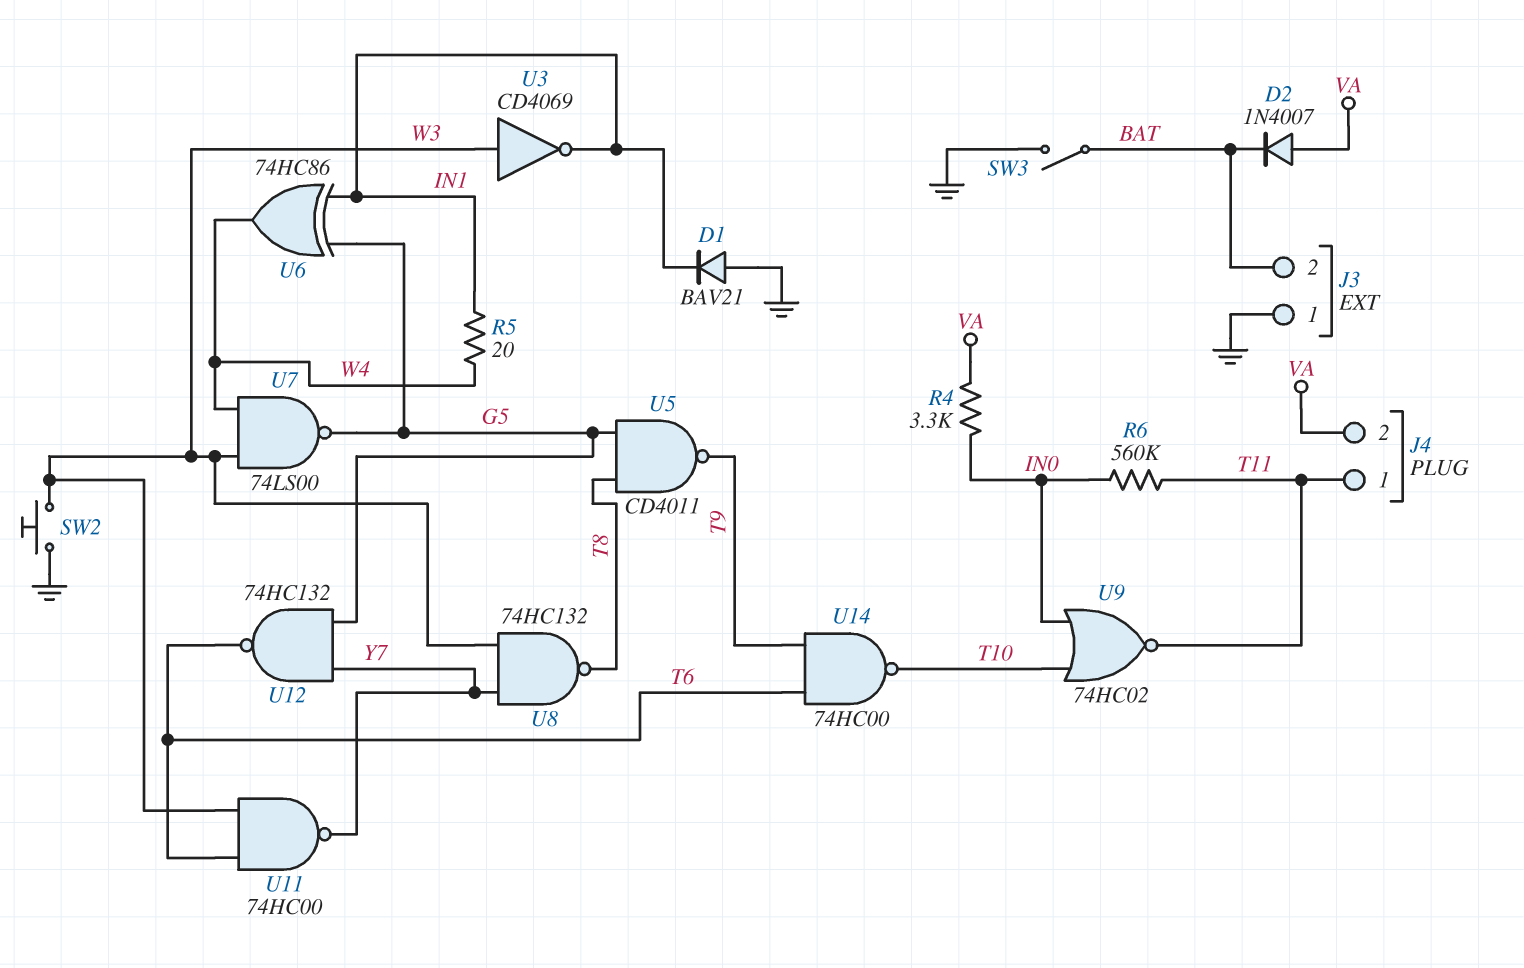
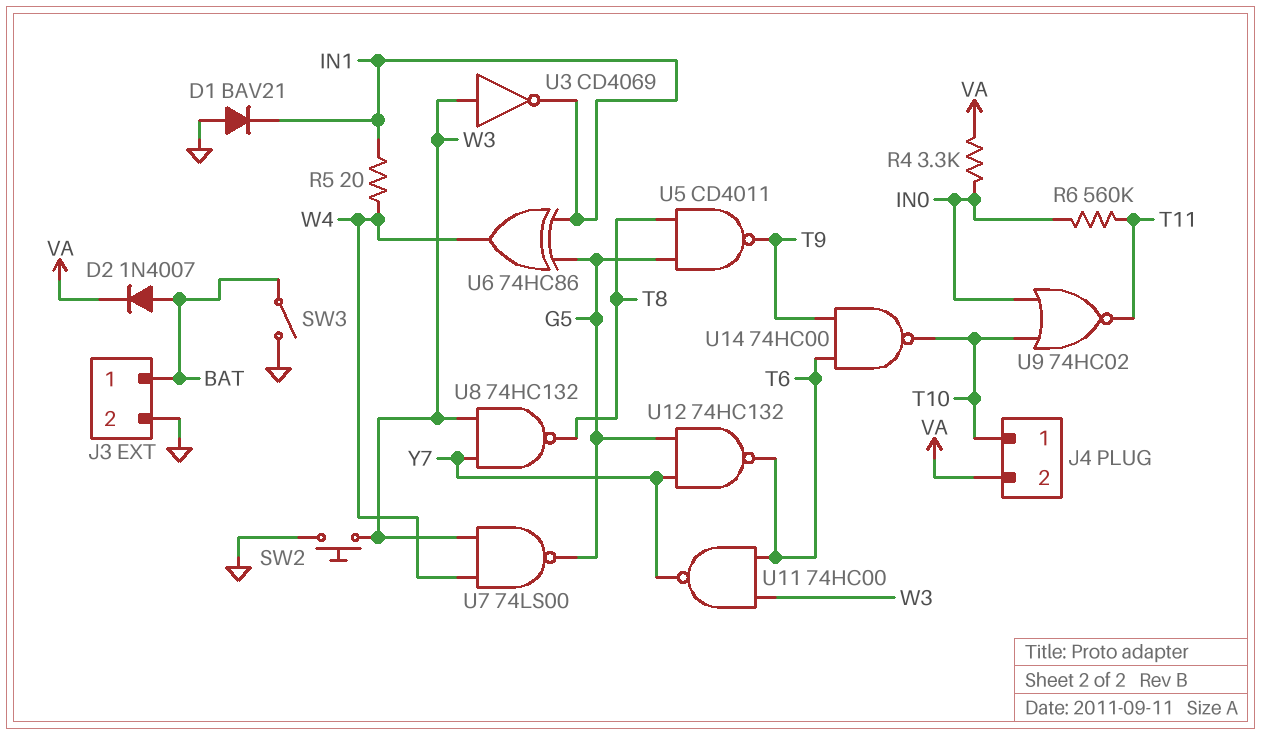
D2: diode 1N4007 (A VA, K BAT) -> diode 1N4007 (A BAT, K VA)
J3 pin 1: GND -> BAT
J3 pin 2: BAT -> GND
J4 pin 1: T11 -> T10

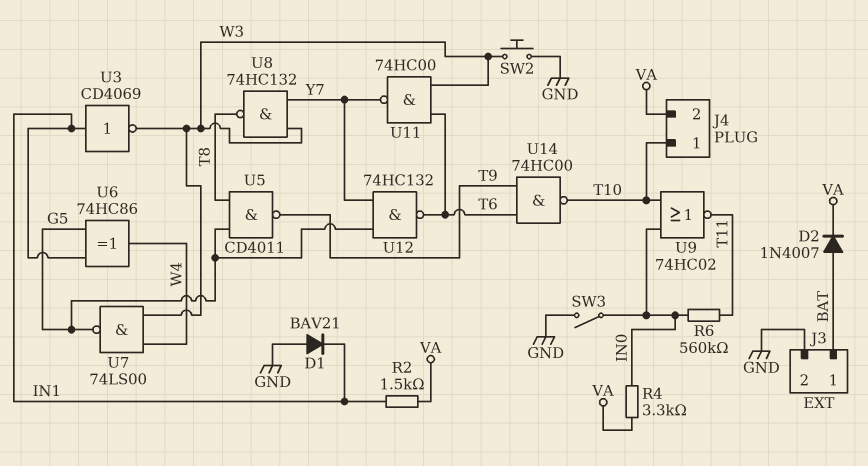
R2: none -> 1.5k (IN1, VA)
R5: 20 (IN1, W4) -> none
SW3: switch (BAT, GND) -> switch (GND, IN0)
U3: NOT CD4069 (in W3, out IN1) -> NOT CD4069 (in IN1, out W3)

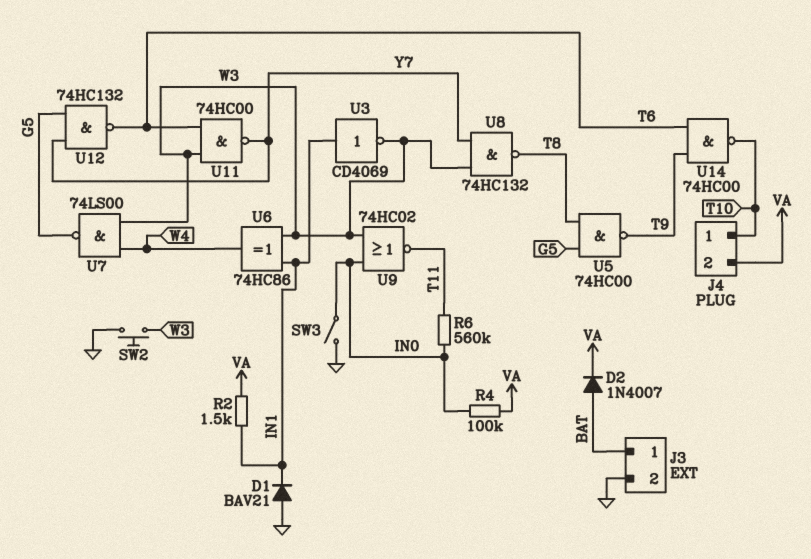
R4: 3.3k (IN0, VA) -> 100k (IN0, VA)
U5: NAND CD4011 (in G5, in T8, out T9) -> NAND 74HC00 (in G5, in T8, out T9)
U6: XOR 74HC86 (in G5, in IN1, out W4) -> XOR 74HC86 (in IN1, in W3, out W4)
U9: NOR 74HC02 (in IN0, in T10, out T11) -> NOR 74HC02 (in IN0, in W3, out T11)

